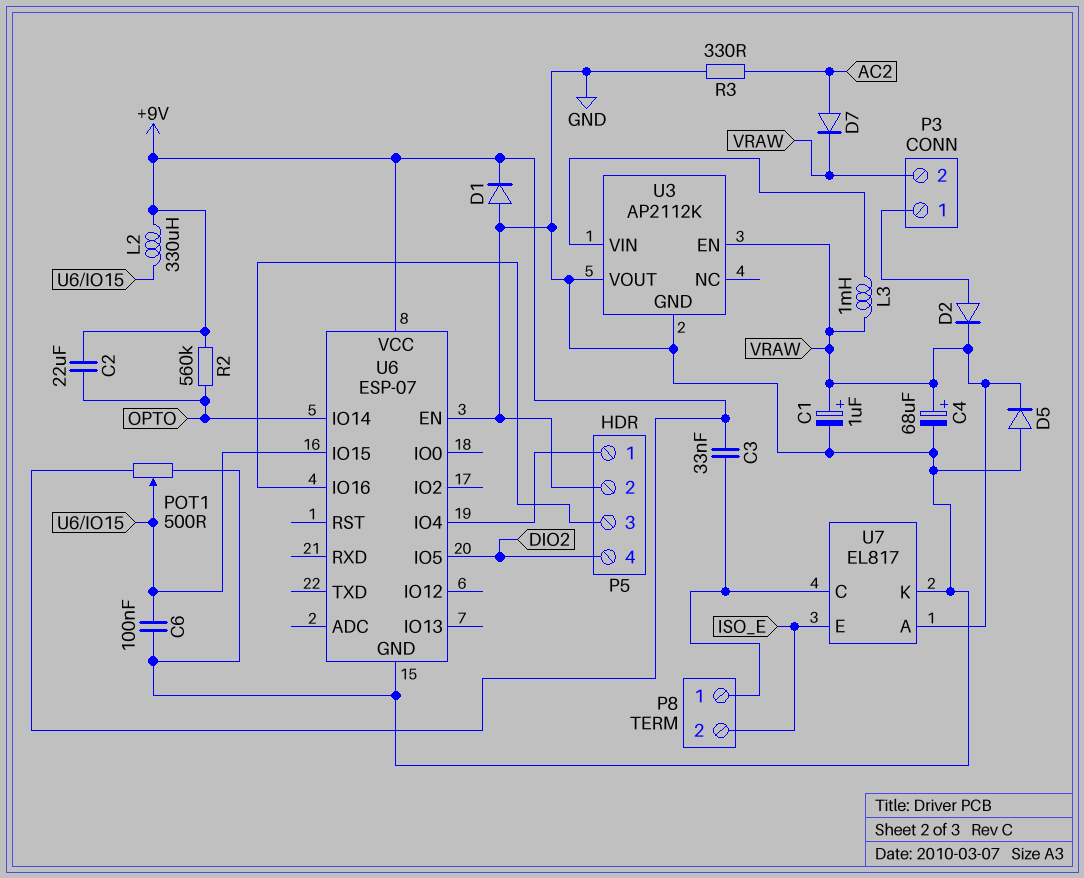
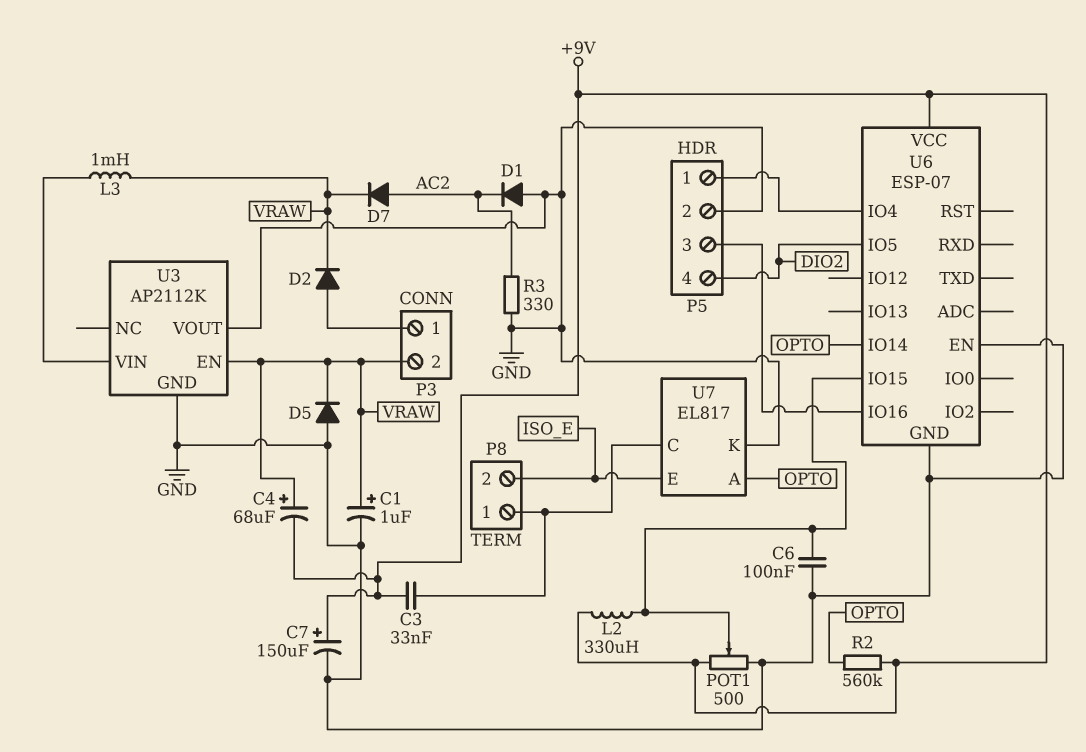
C2: 22uF (+9V, OPTO) -> none
C4: 68uF (plus VRAW, minus GND) -> 68uF (plus VRAW, minus +9V)
C7: none -> 150uF (plus +9V, minus GND)
D1: diode (A GND, K +9V) -> diode (A GND, K AC2)
U7 pin A: VRAW -> OPTO

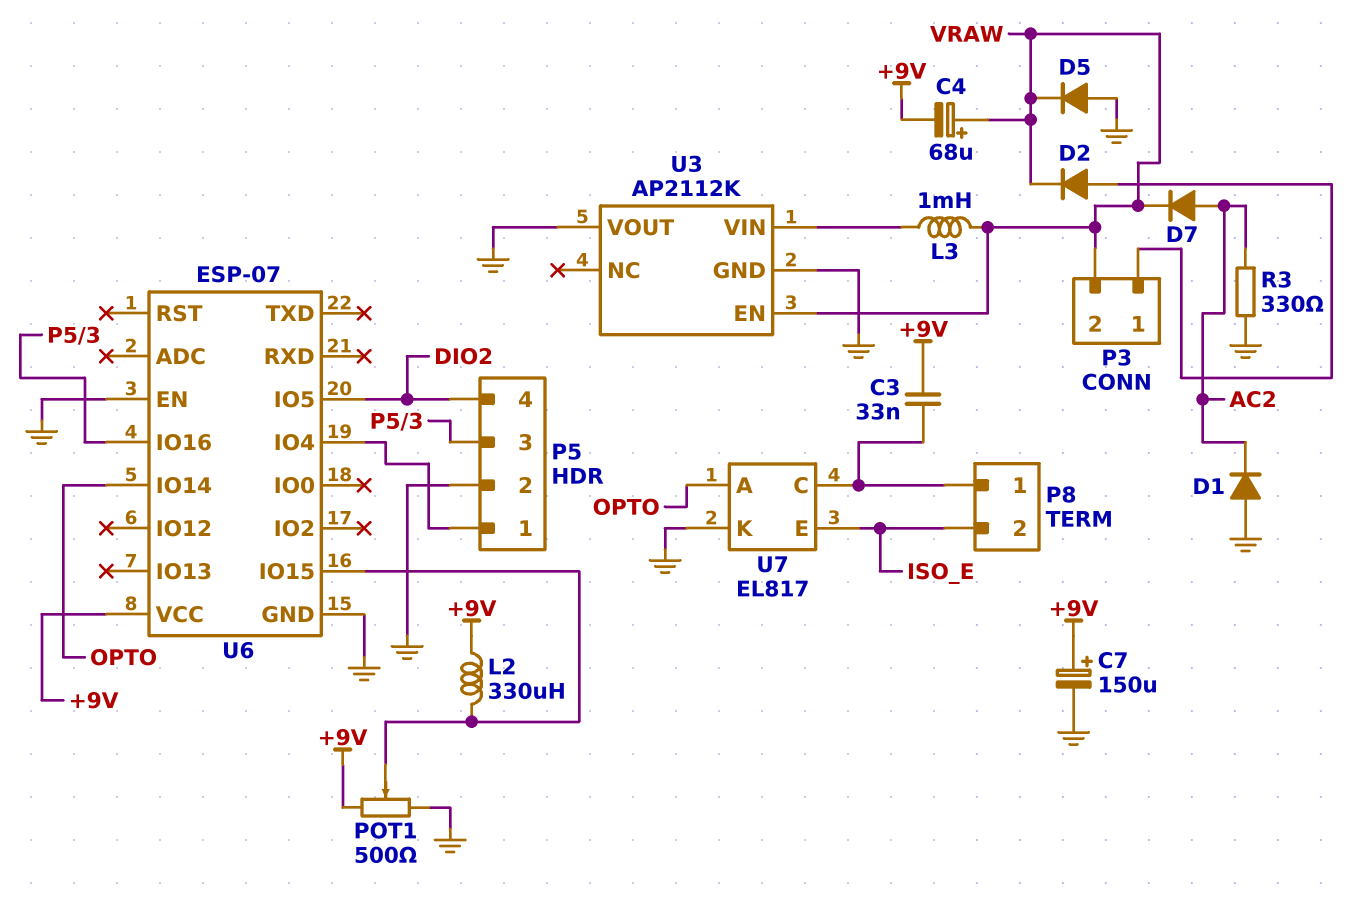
C1: 1uF (plus VRAW, minus GND) -> none
C6: 100nF (GND, U6/IO15) -> none
R2: 560k (+9V, OPTO) -> none

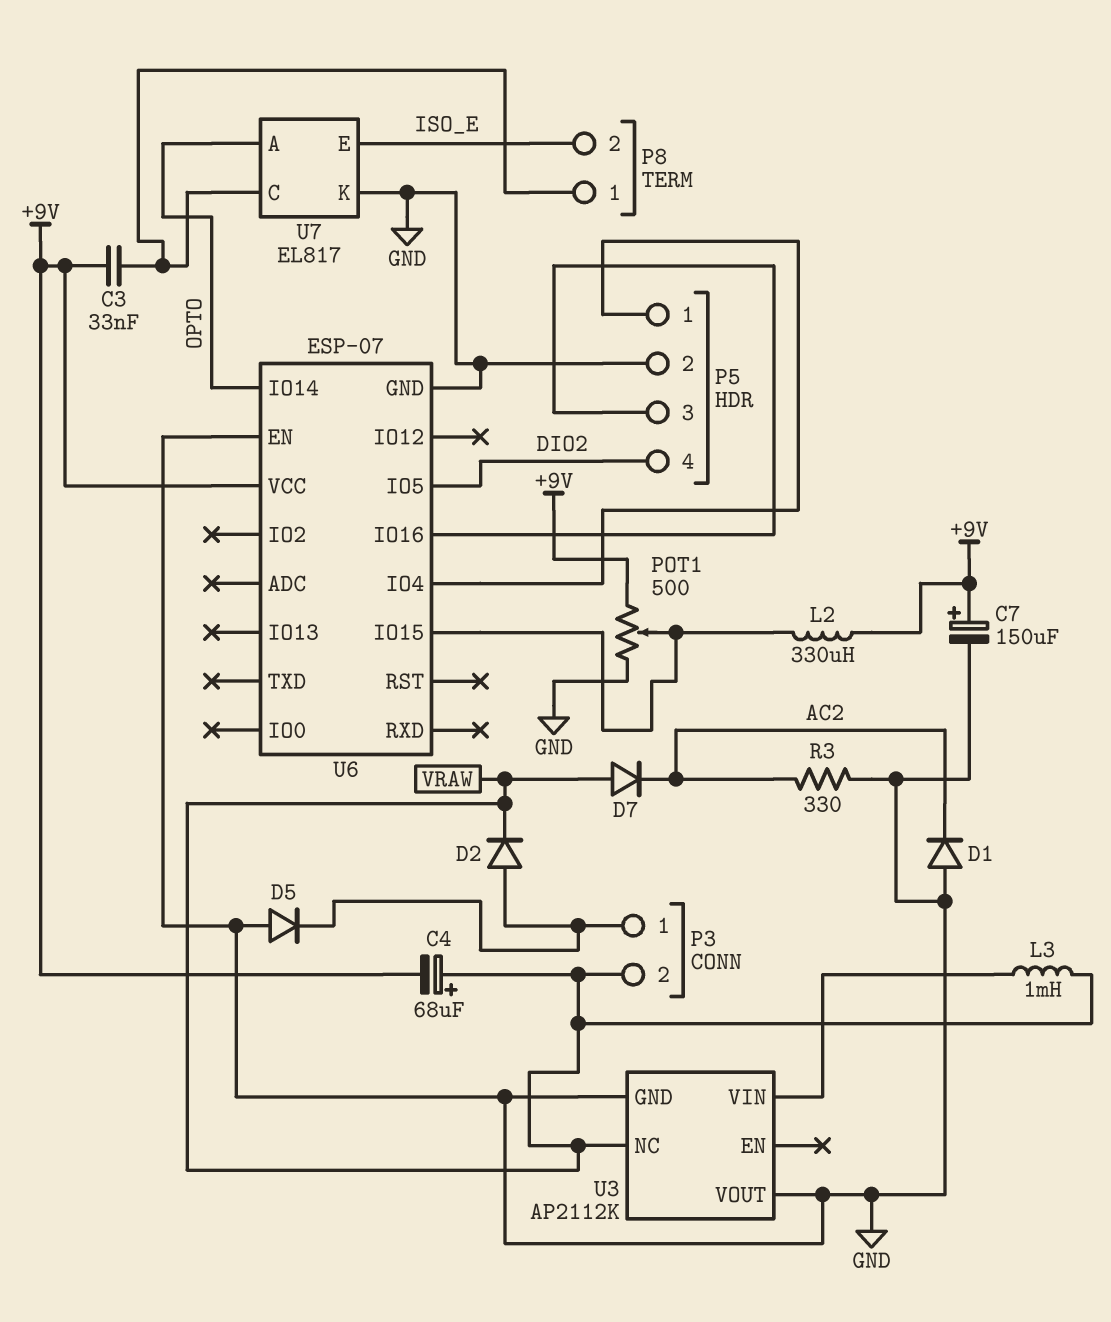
D5: diode (A GND, K VRAW) -> diode (A GND, K P3/1)
D7: diode (A AC2, K VRAW) -> diode (A VRAW, K AC2)
U3 pin EN: VRAW -> none
U3 pin NC: none -> VRAW

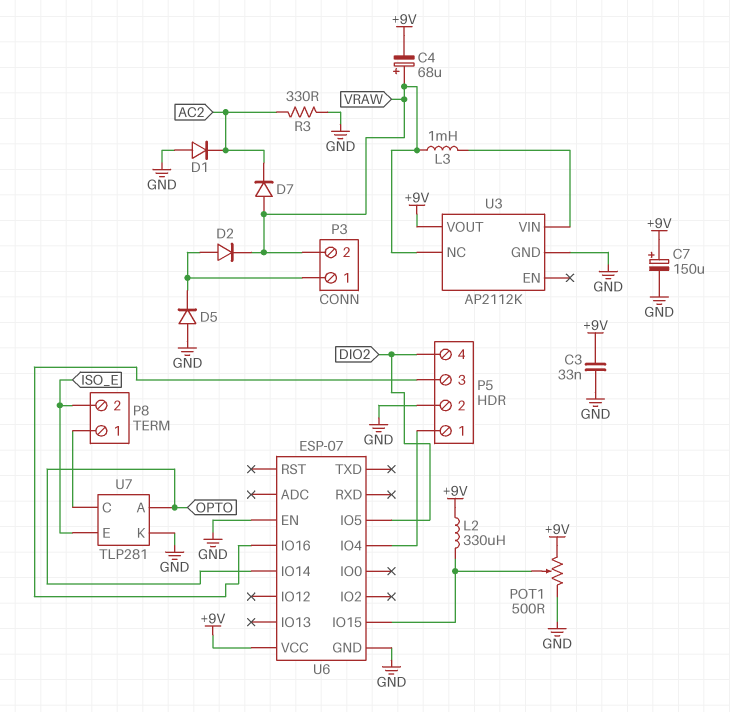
C3: 33nF (+9V, P8/1) -> 33nF (+9V, GND)
U3 pin VOUT: GND -> +9V
U7: EL817 -> TLP281

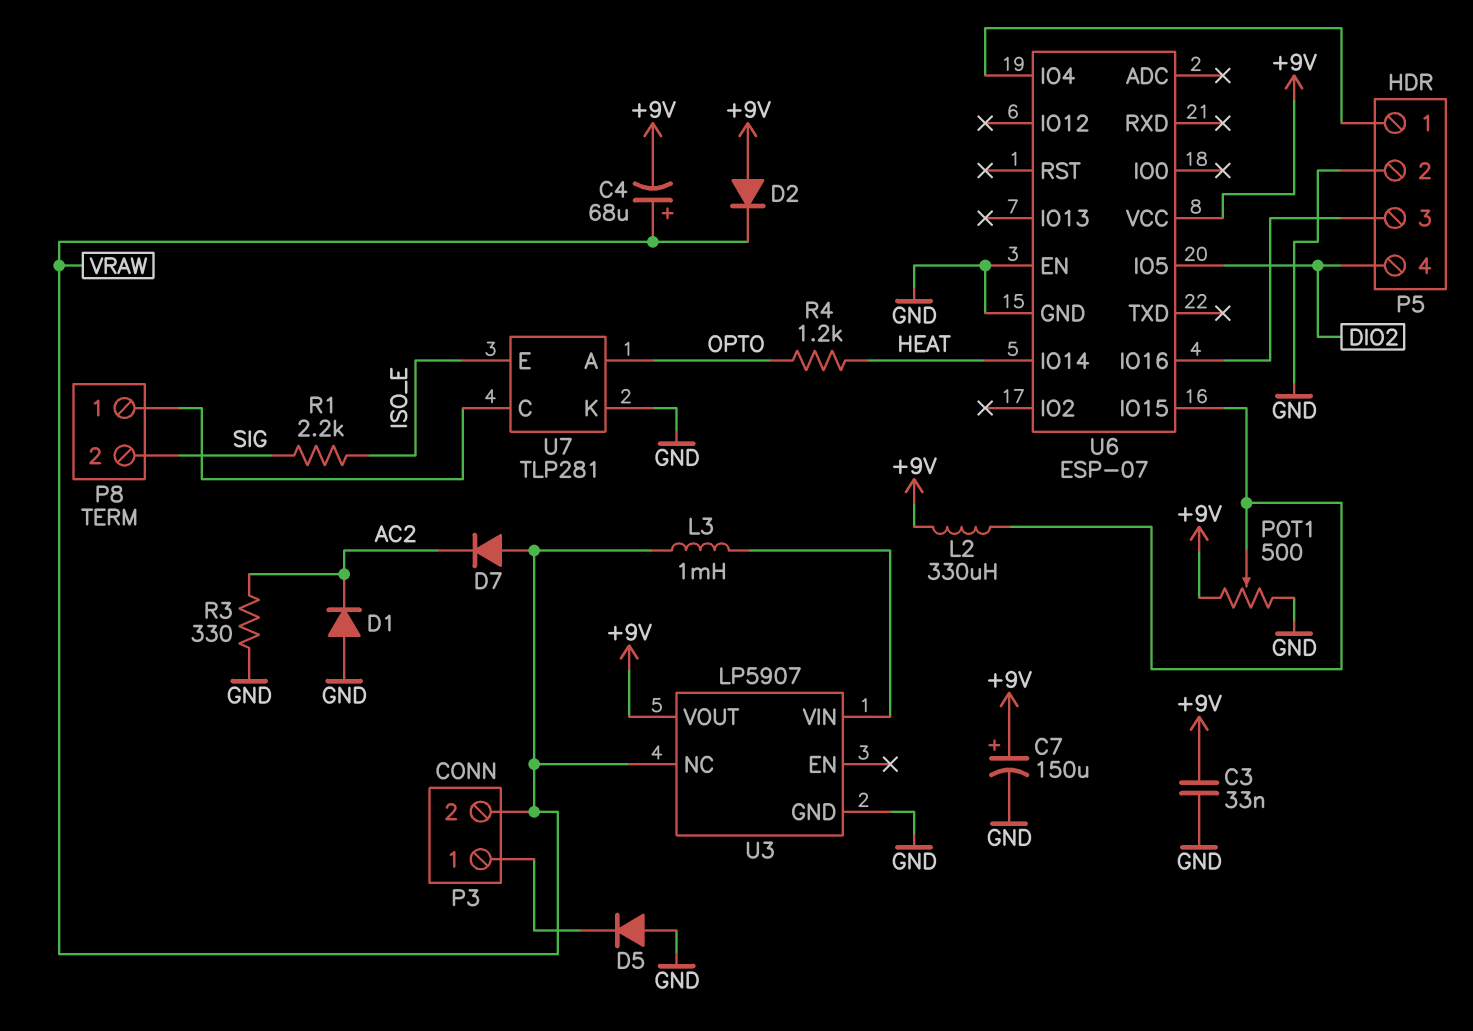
D2: diode (A P3/1, K VRAW) -> diode (A +9V, K VRAW)
P8 pin 2: ISO_E -> SIG
R1: none -> 2.2k (ISO_E, SIG)
R4: none -> 1.2k (HEAT, OPTO)
U3: AP2112K -> LP5907
U6 pin IO14: OPTO -> HEAT

